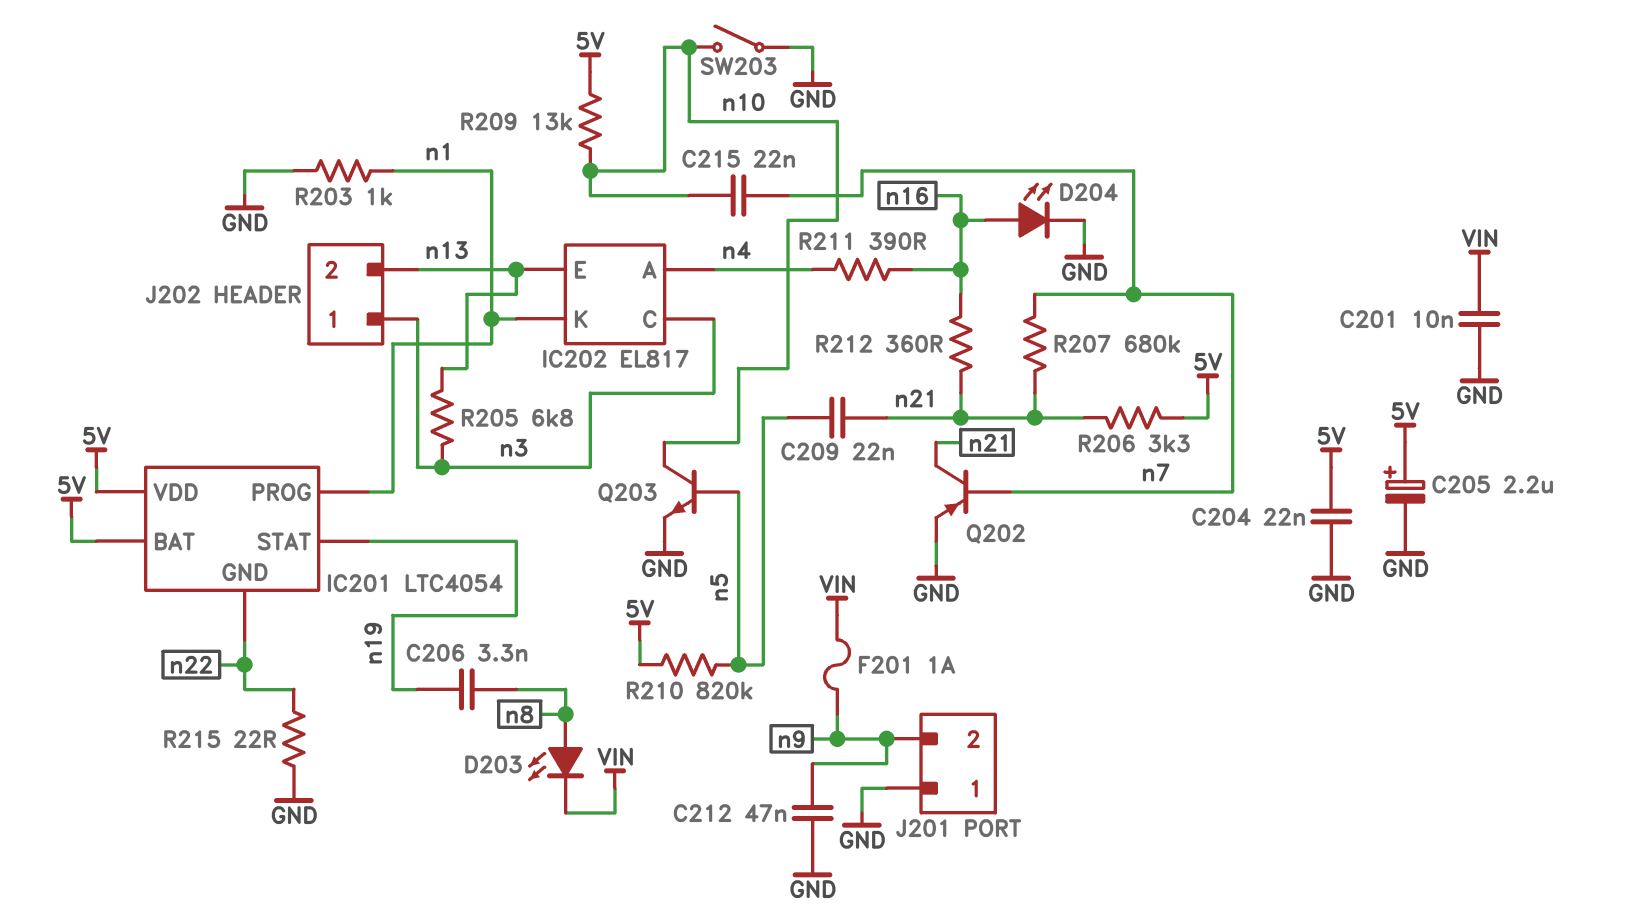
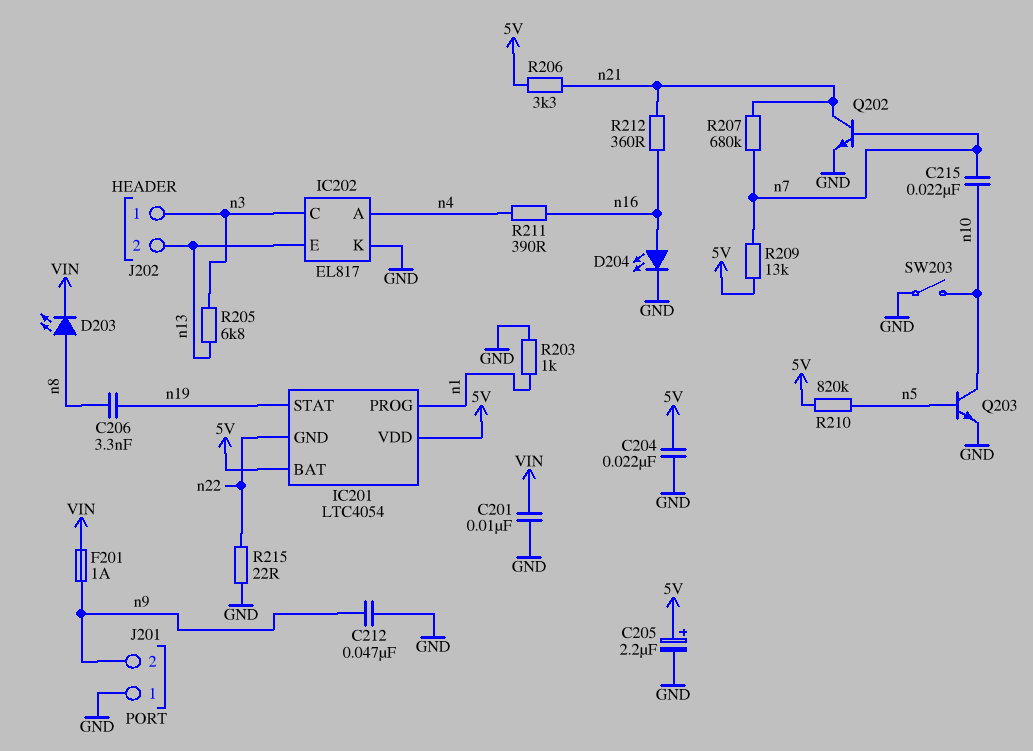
C209: 22nF (n5, n21) -> none
IC202 pin K: n1 -> GND
Q202: PNP (B n7, C n21, E GND) -> NPN (B n7, C n21, E GND)
R209: 13k (5V, n10) -> 13k (5V, n7)

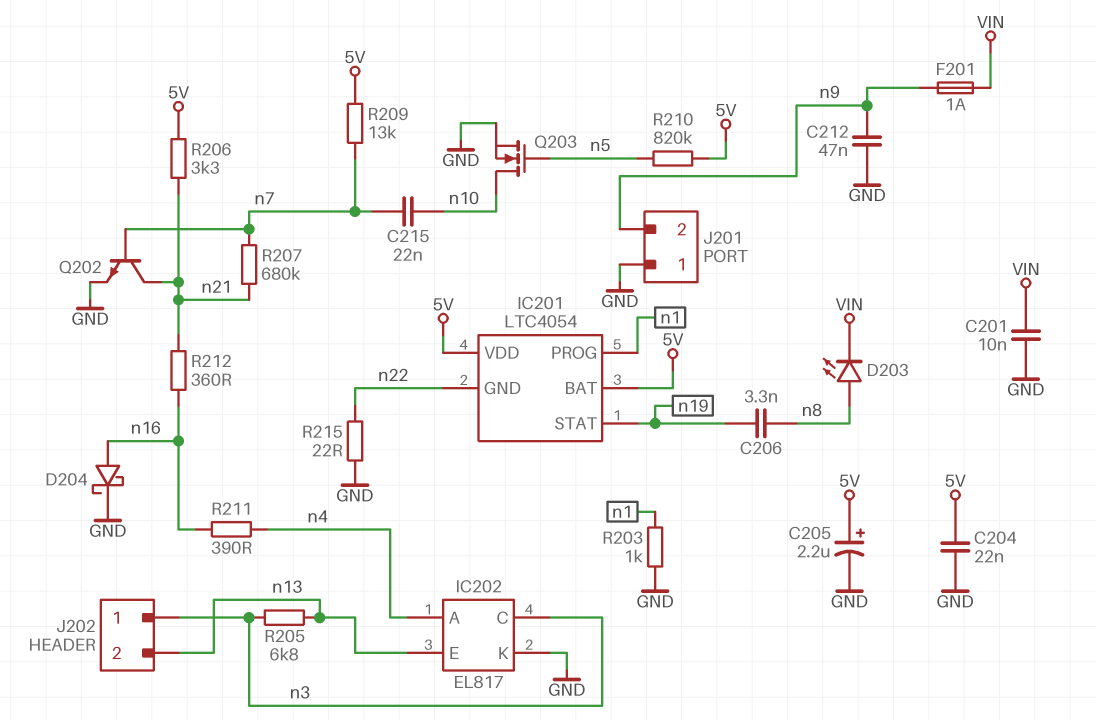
D204: LED (A n16, K GND) -> schottky (A n16, K GND)
Q203: NPN (B n5, C n10, E GND) -> NMOS (G n5, D n10, S GND)
SW203: switch (GND, n10) -> none

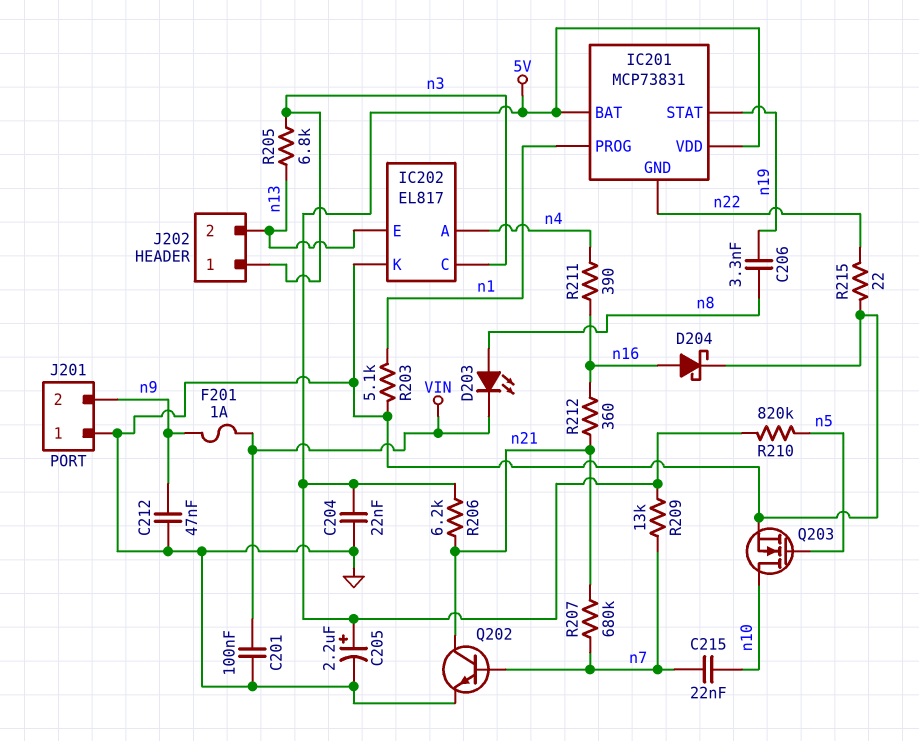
C201: 10nF (GND, VIN) -> 100nF (GND, VIN)
IC201: LTC4054 -> MCP73831
R203: 1k (GND, n1) -> 5.1k (GND, n1)
R206: 3.3k (5V, n21) -> 6.2k (5V, n21)

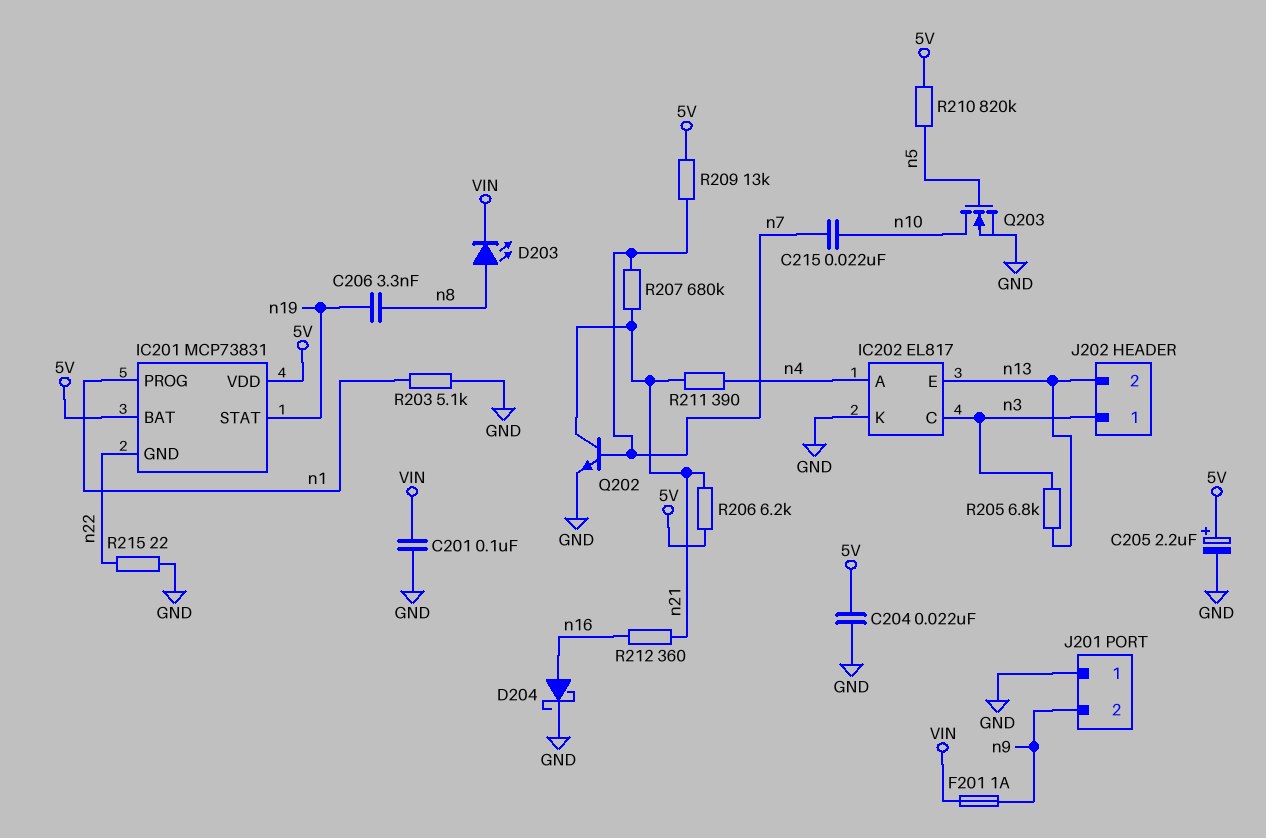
C212: 47nF (GND, n9) -> none
R211: 390 (n4, n16) -> 390 (n4, n21)

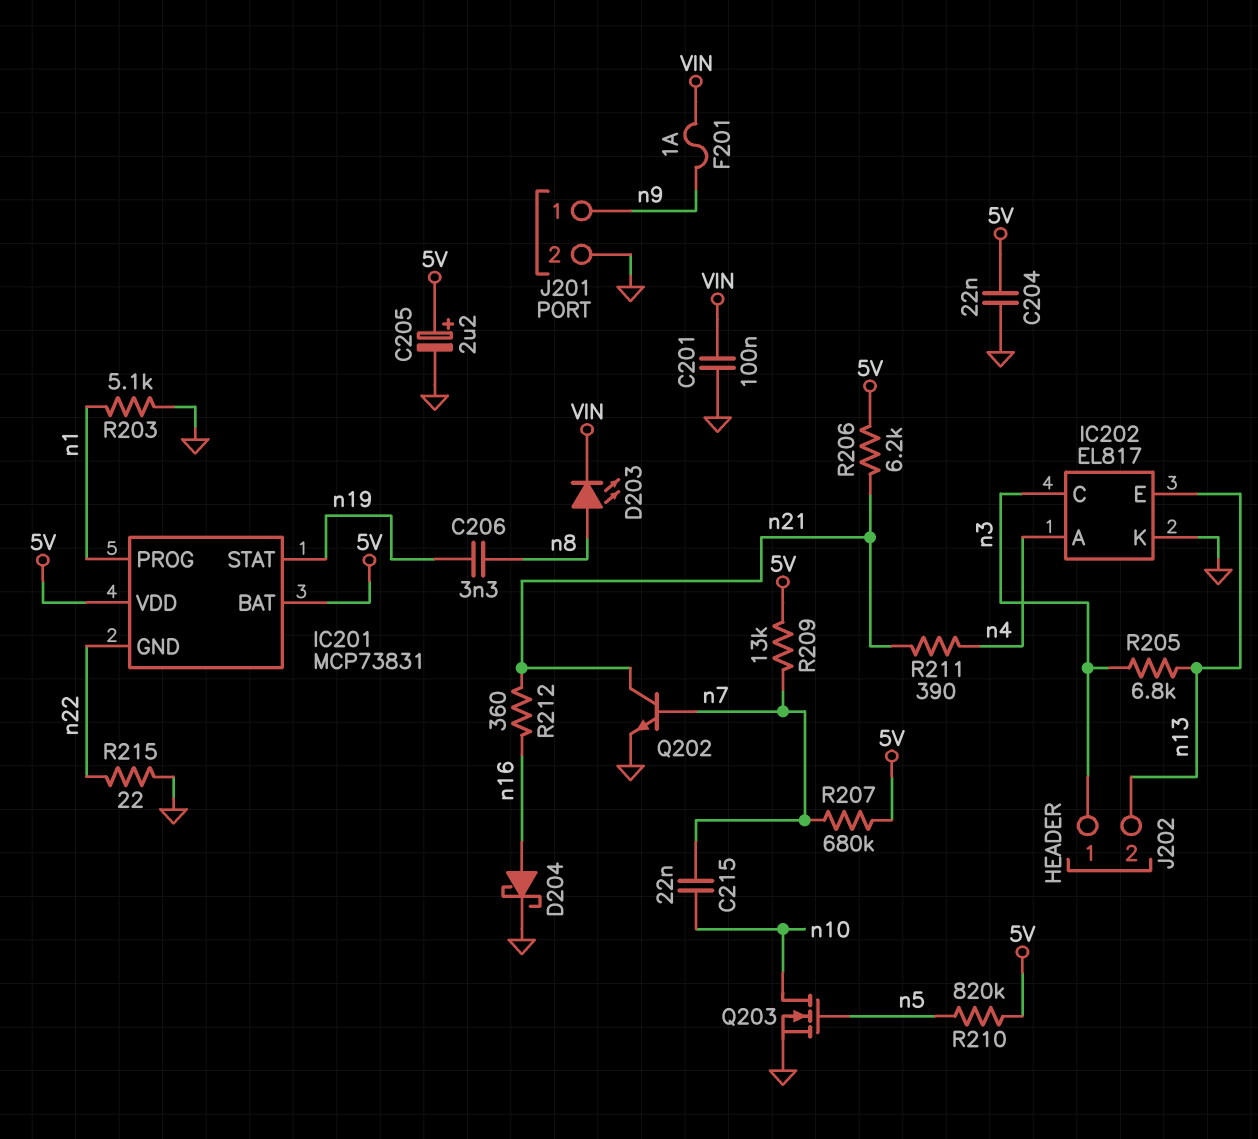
J201 pin 1: GND -> n9
J201 pin 2: n9 -> GND
R207: 680k (n7, n21) -> 680k (5V, n7)

